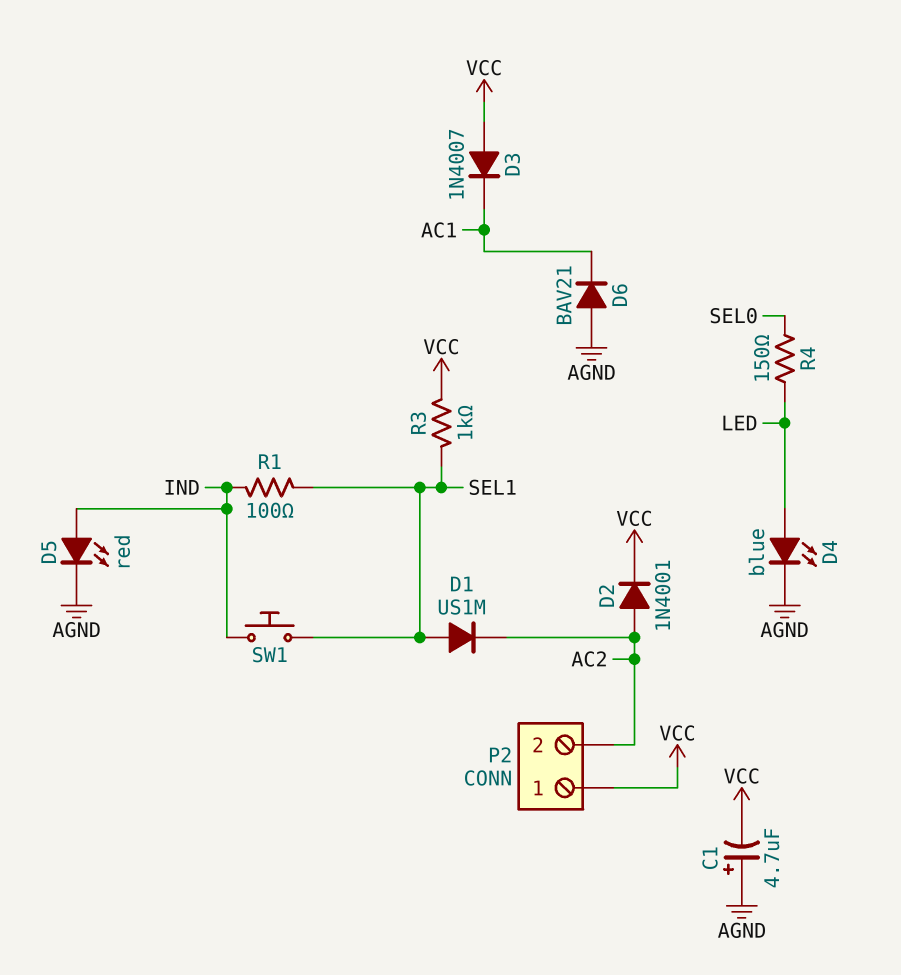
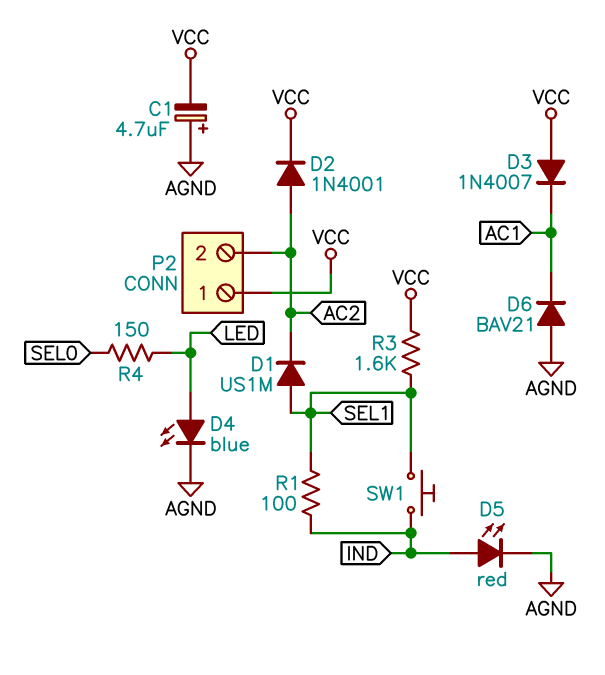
R3: 1k (SEL1, VCC) -> 1.6k (SEL1, VCC)

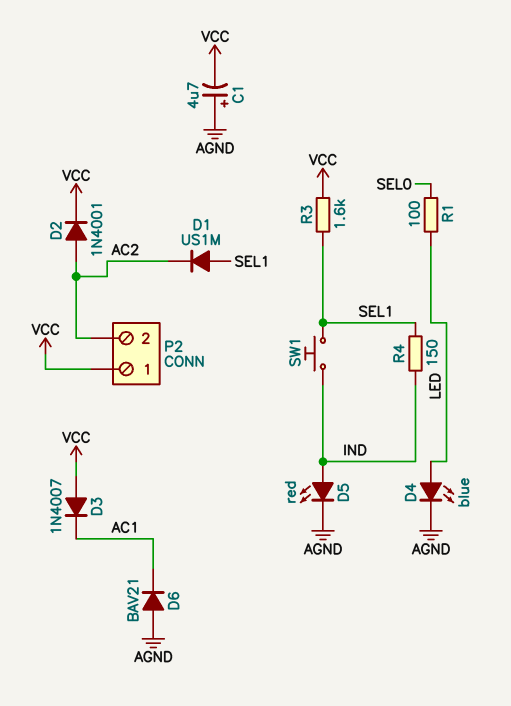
R1: 100 (IND, SEL1) -> 100 (LED, SEL0)
R4: 150 (LED, SEL0) -> 150 (IND, SEL1)

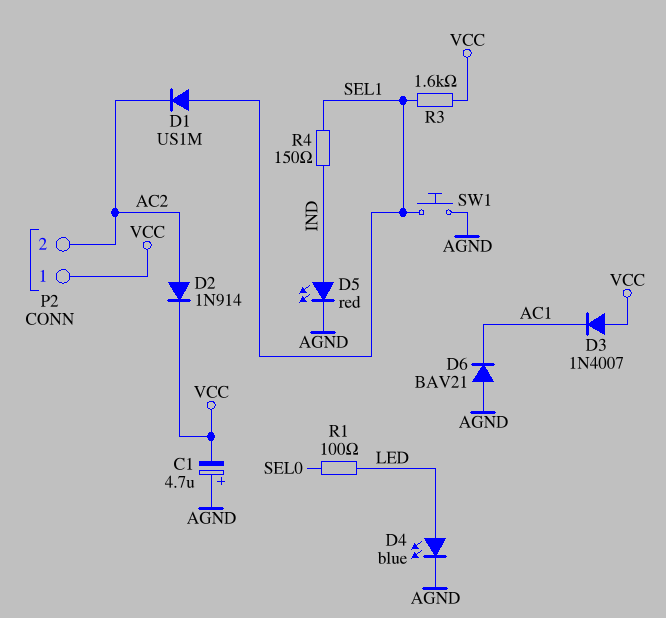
D2: diode 1N4001 (A AC2, K VCC) -> diode 1N914 (A AC2, K VCC)
SW1: button (IND, SEL1) -> button (AGND, SEL1)

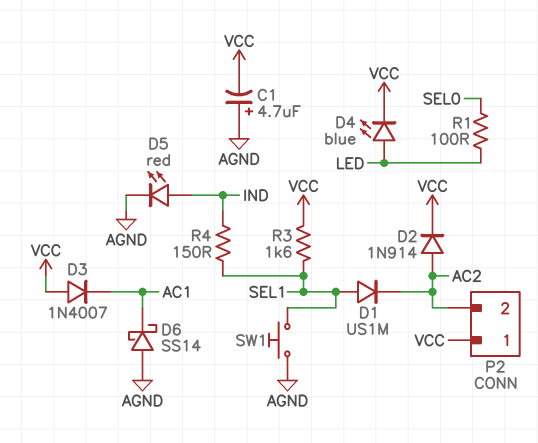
D4: LED blue (A LED, K AGND) -> LED blue (A LED, K VCC)
D6: diode BAV21 (A AGND, K AC1) -> schottky SS14 (A AGND, K AC1)

